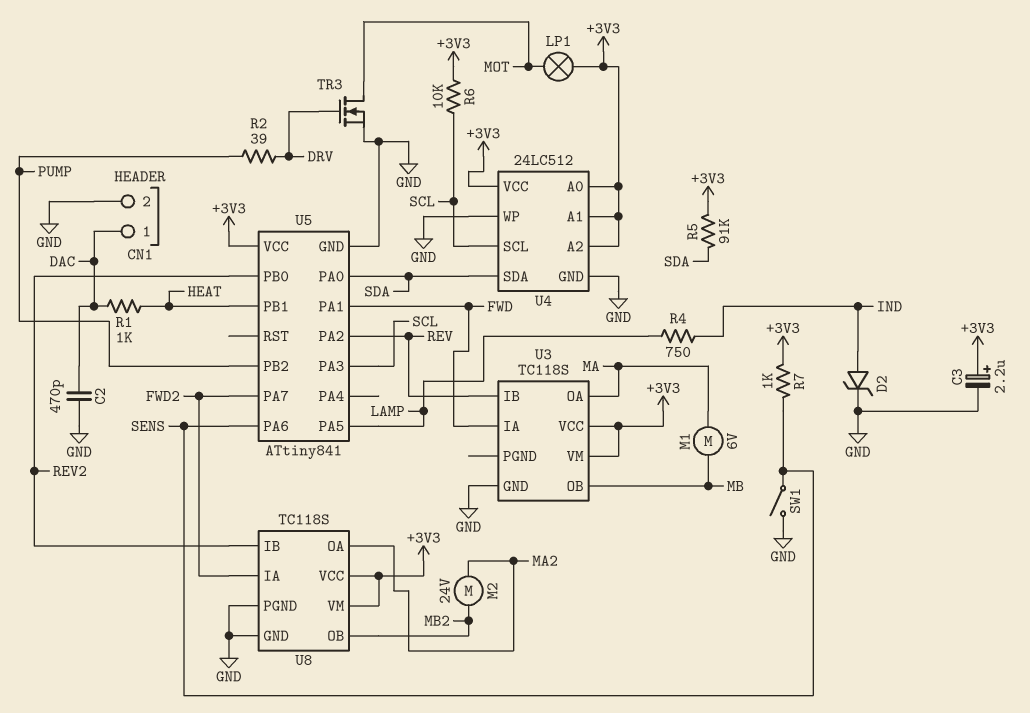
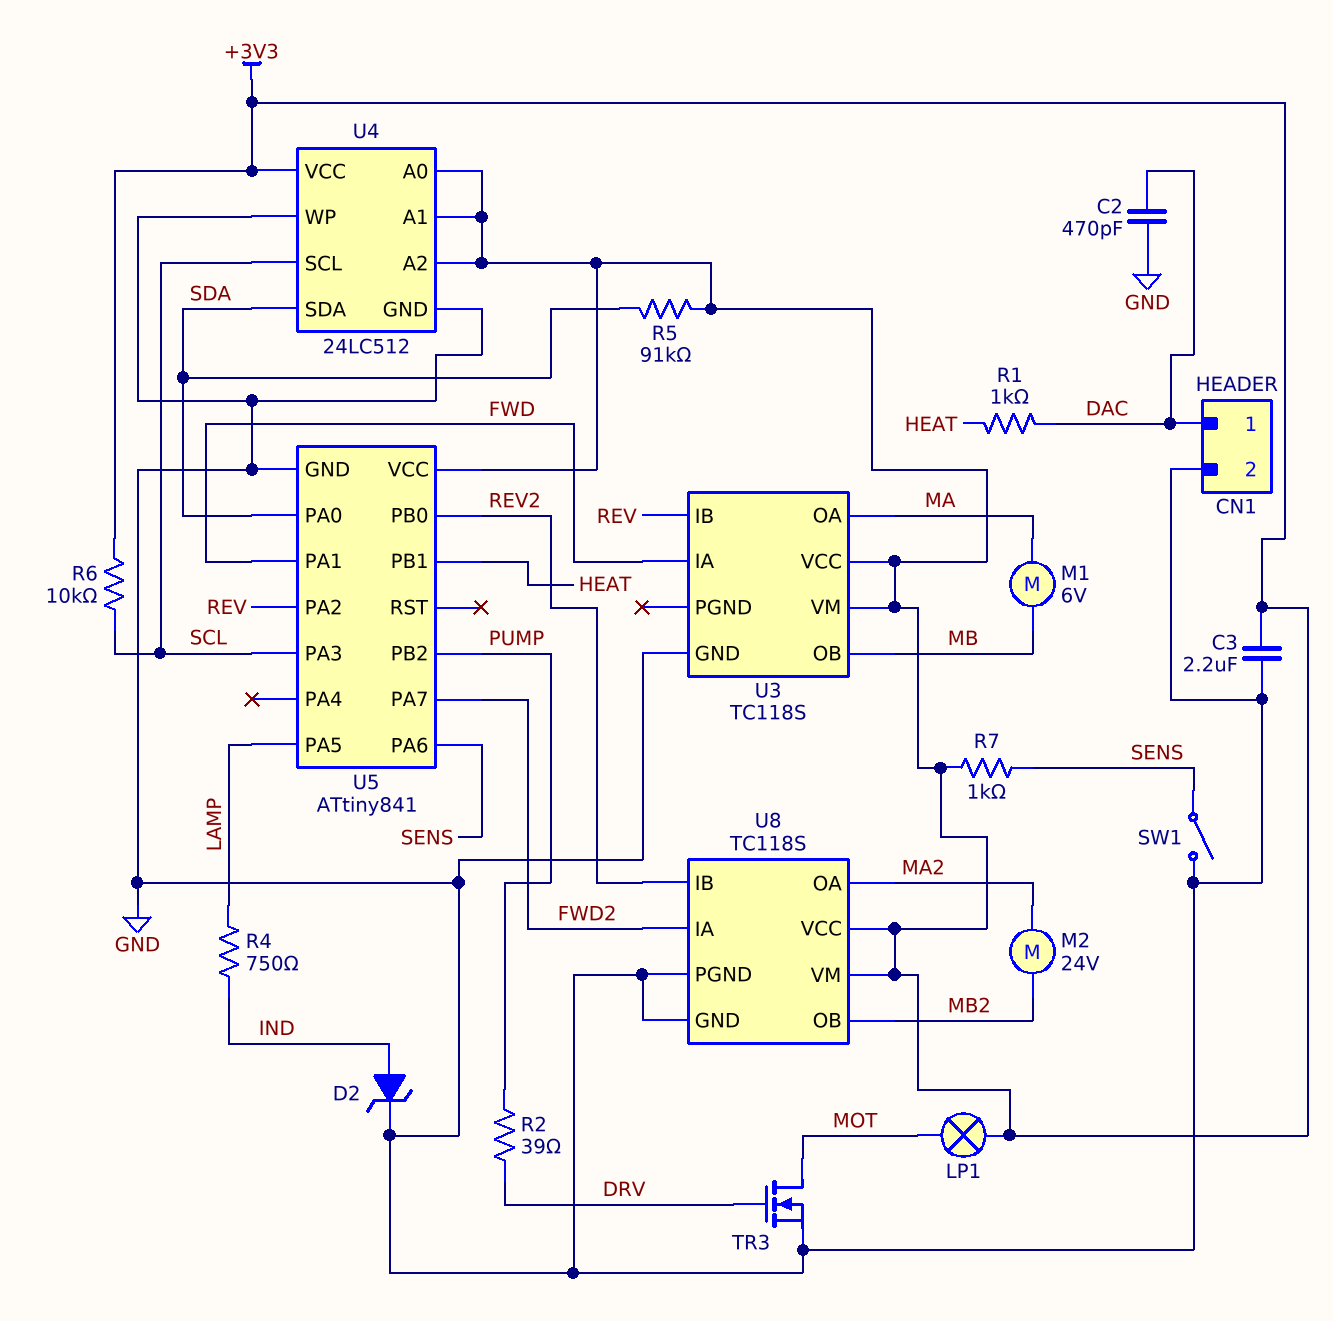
C3: 2.2uF (plus +3V3, minus GND) -> 2.2uF (+3V3, GND)

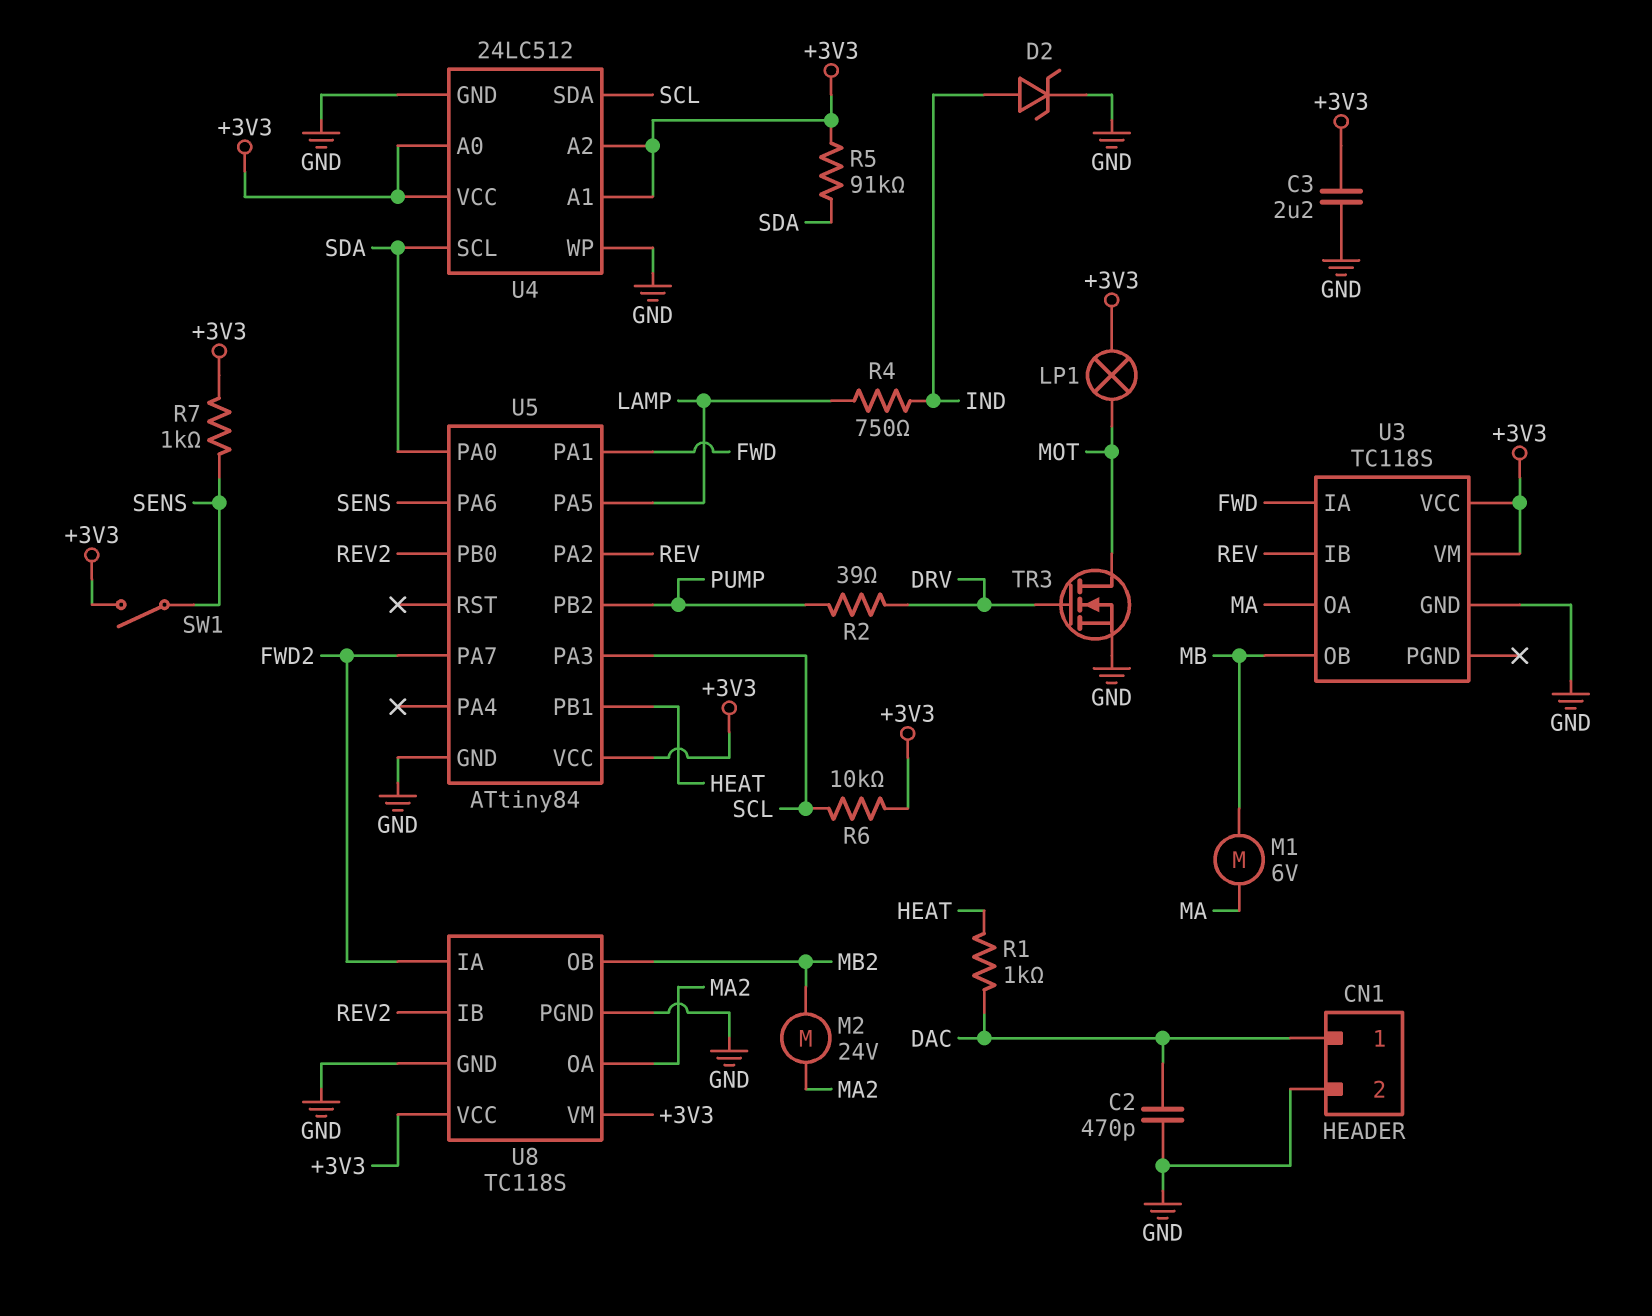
SW1: switch (GND, SENS) -> switch (+3V3, SENS)
U4 pin SCL: SCL -> SDA
U4 pin SDA: SDA -> SCL
U5: ATtiny841 -> ATtiny84

